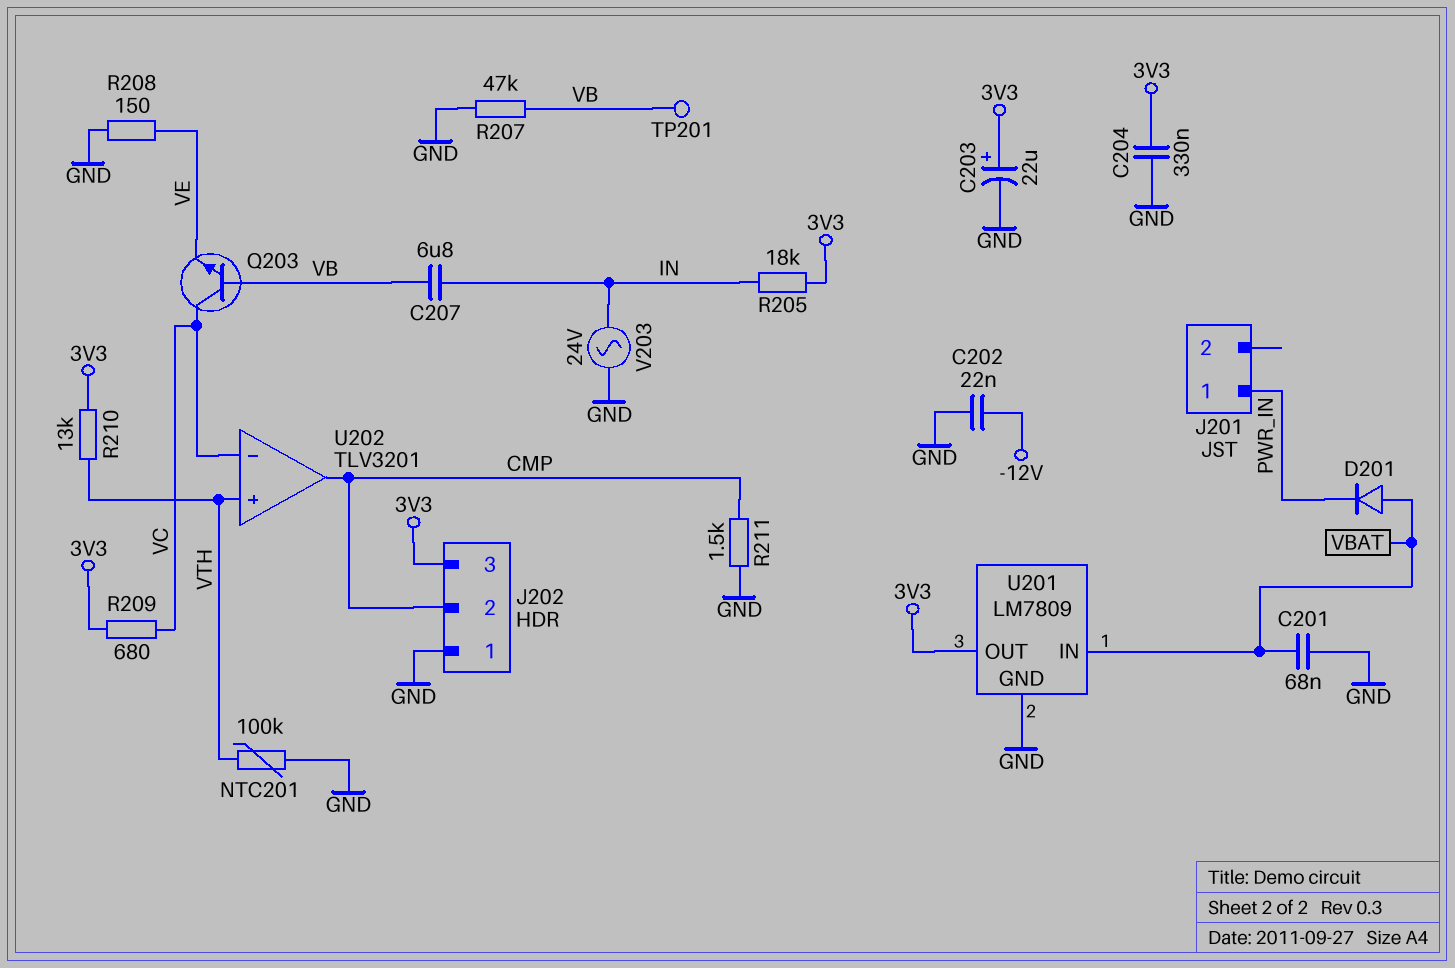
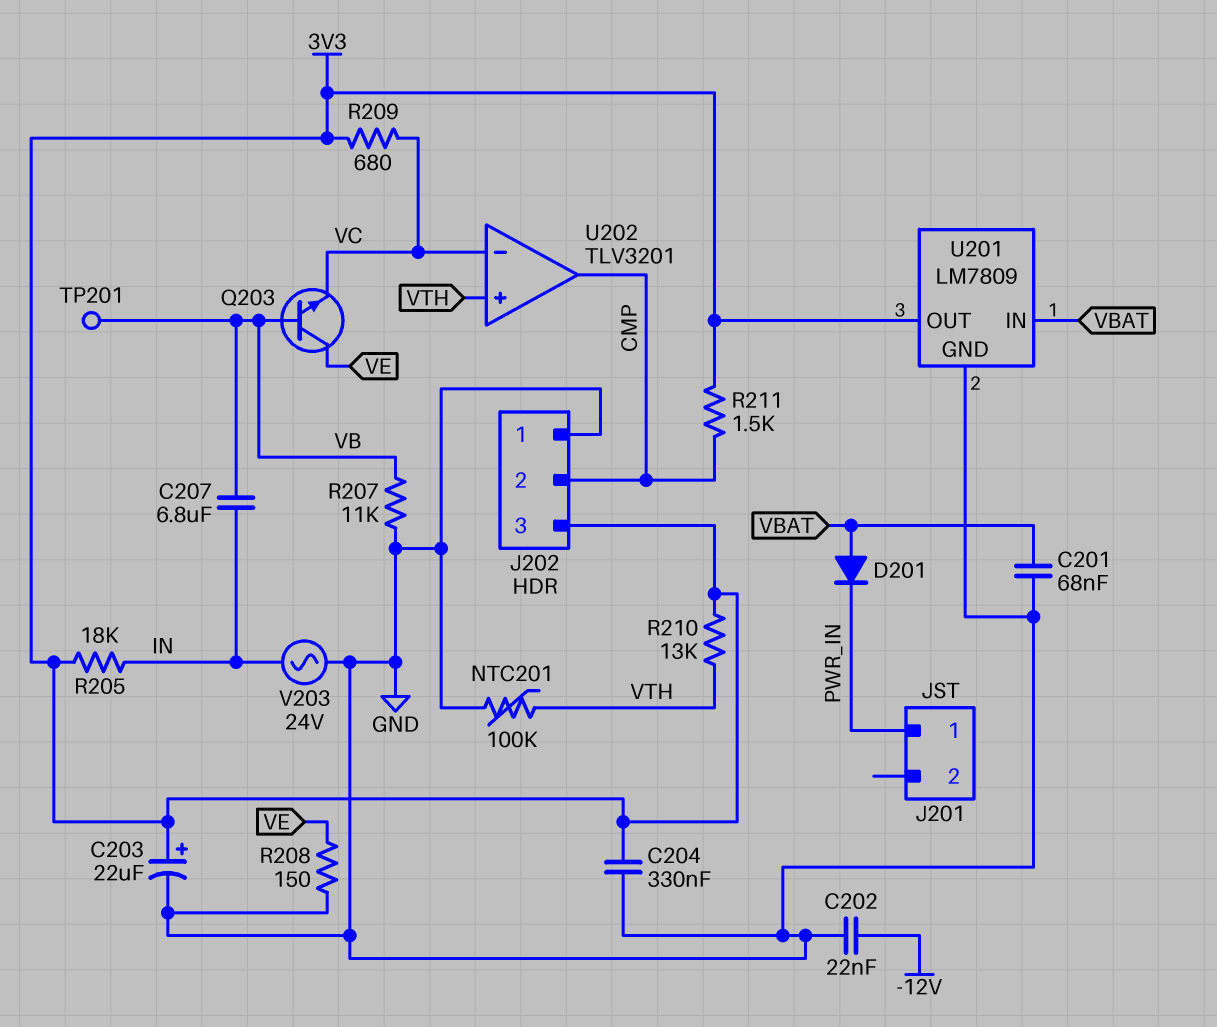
Q203: NPN (B VB, C VC, E VE) -> NPN (B VB, C VE, E VC)
R207: 47k (GND, VB) -> 11k (GND, VB)
R211: 1.5k (CMP, GND) -> 1.5k (3V3, CMP)

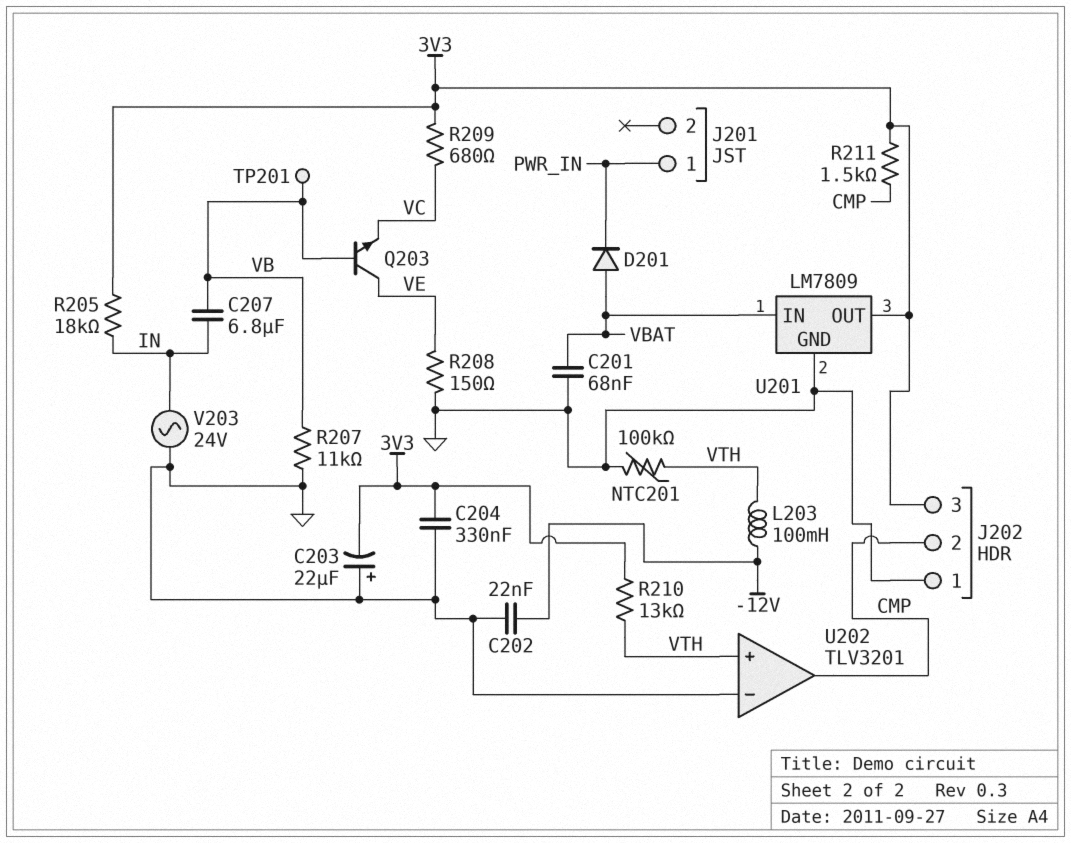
C203: 22uF (plus 3V3, minus GND) -> 22uF (plus GND, minus 3V3)
L203: none -> 100mH (-12V, VTH)
U202 pin in-: VC -> GND

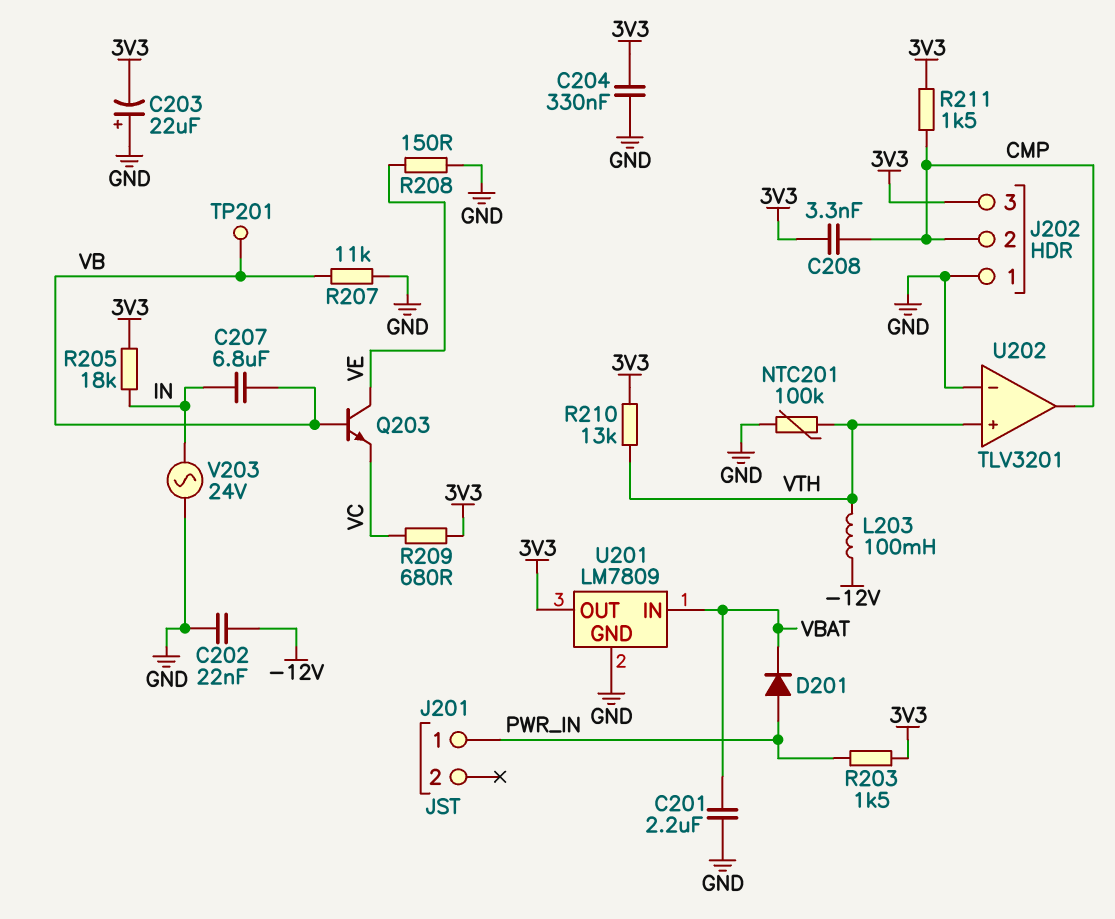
C201: 68nF (GND, VBAT) -> 2.2uF (GND, VBAT)
C208: none -> 3.3nF (3V3, CMP)
D201: diode (A VBAT, K PWR_IN) -> diode (A PWR_IN, K VBAT)
R203: none -> 1.5k (3V3, PWR_IN)

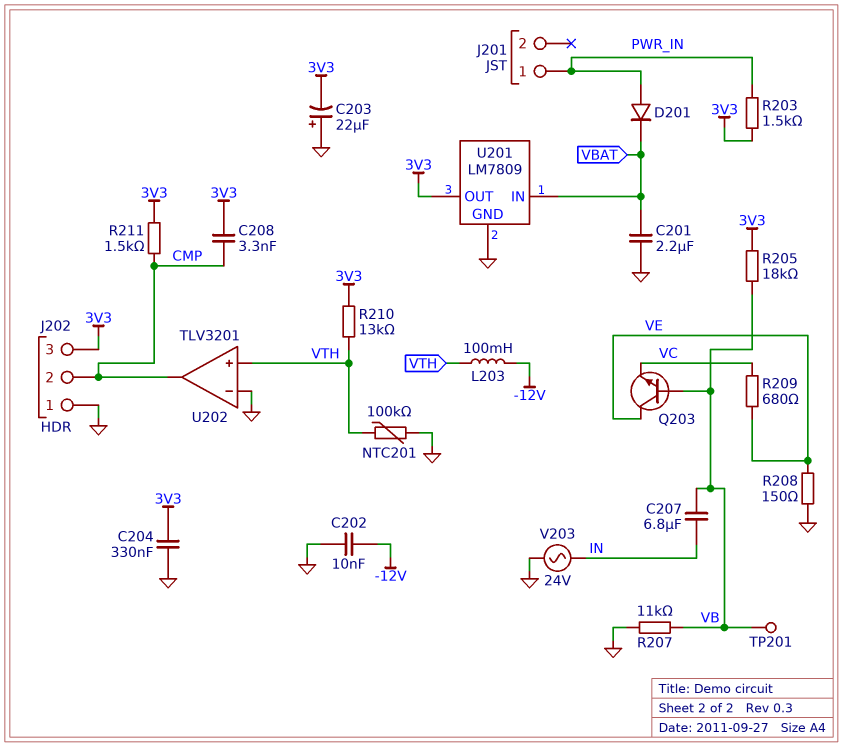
C202: 22nF (-12V, GND) -> 10nF (-12V, GND)
R205: 18k (3V3, IN) -> 18k (3V3, VB)
R209: 680 (3V3, VC) -> 680 (VC, VE)

